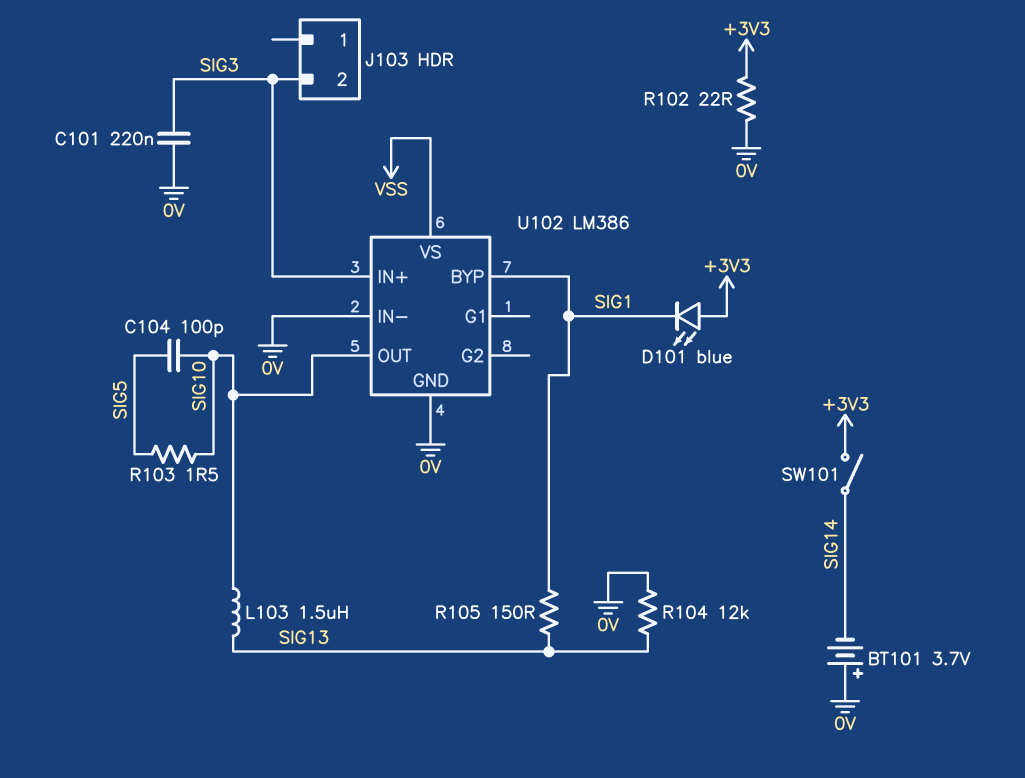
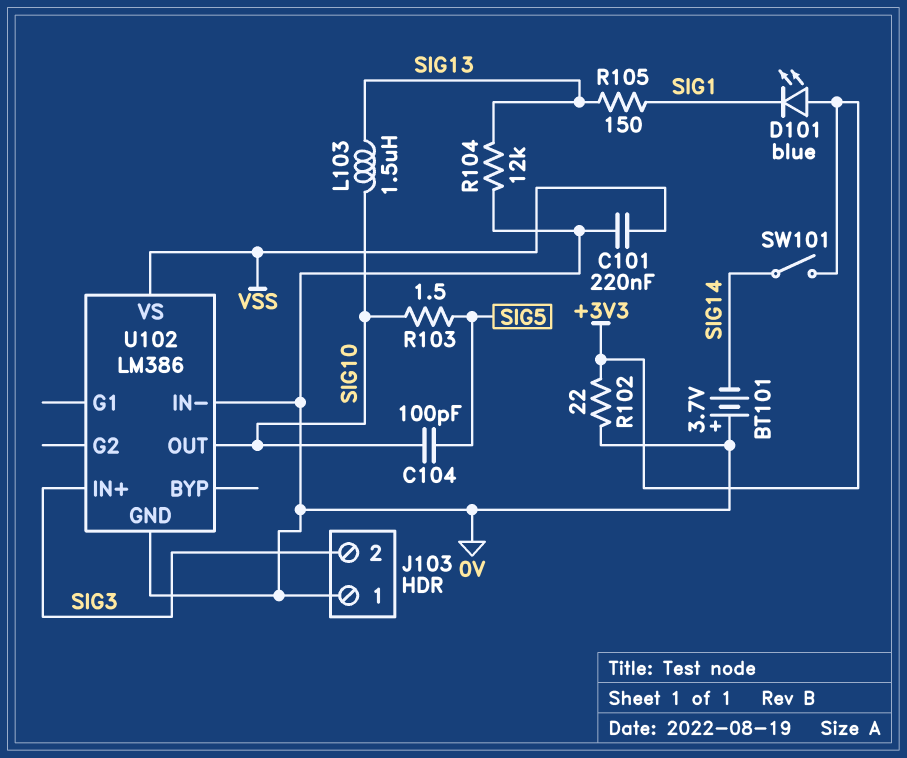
C101: 220nF (0V, SIG3) -> 220nF (0V, VSS)
J103 pin 1: none -> 0V
U102 pin BYP: SIG1 -> none

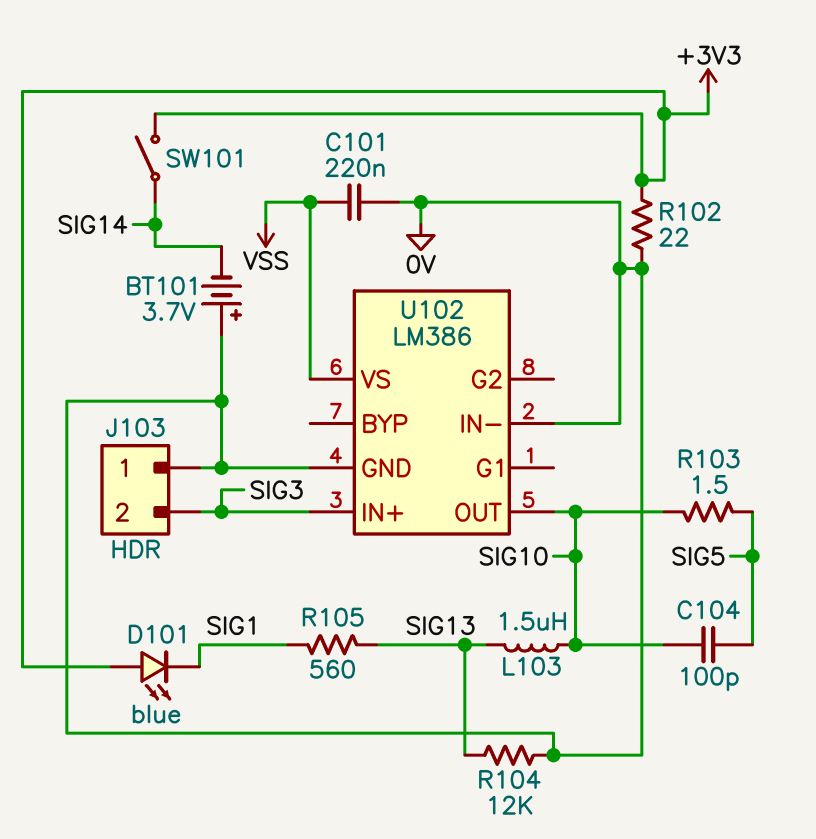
R105: 150 (SIG1, SIG13) -> 560 (SIG1, SIG13)

